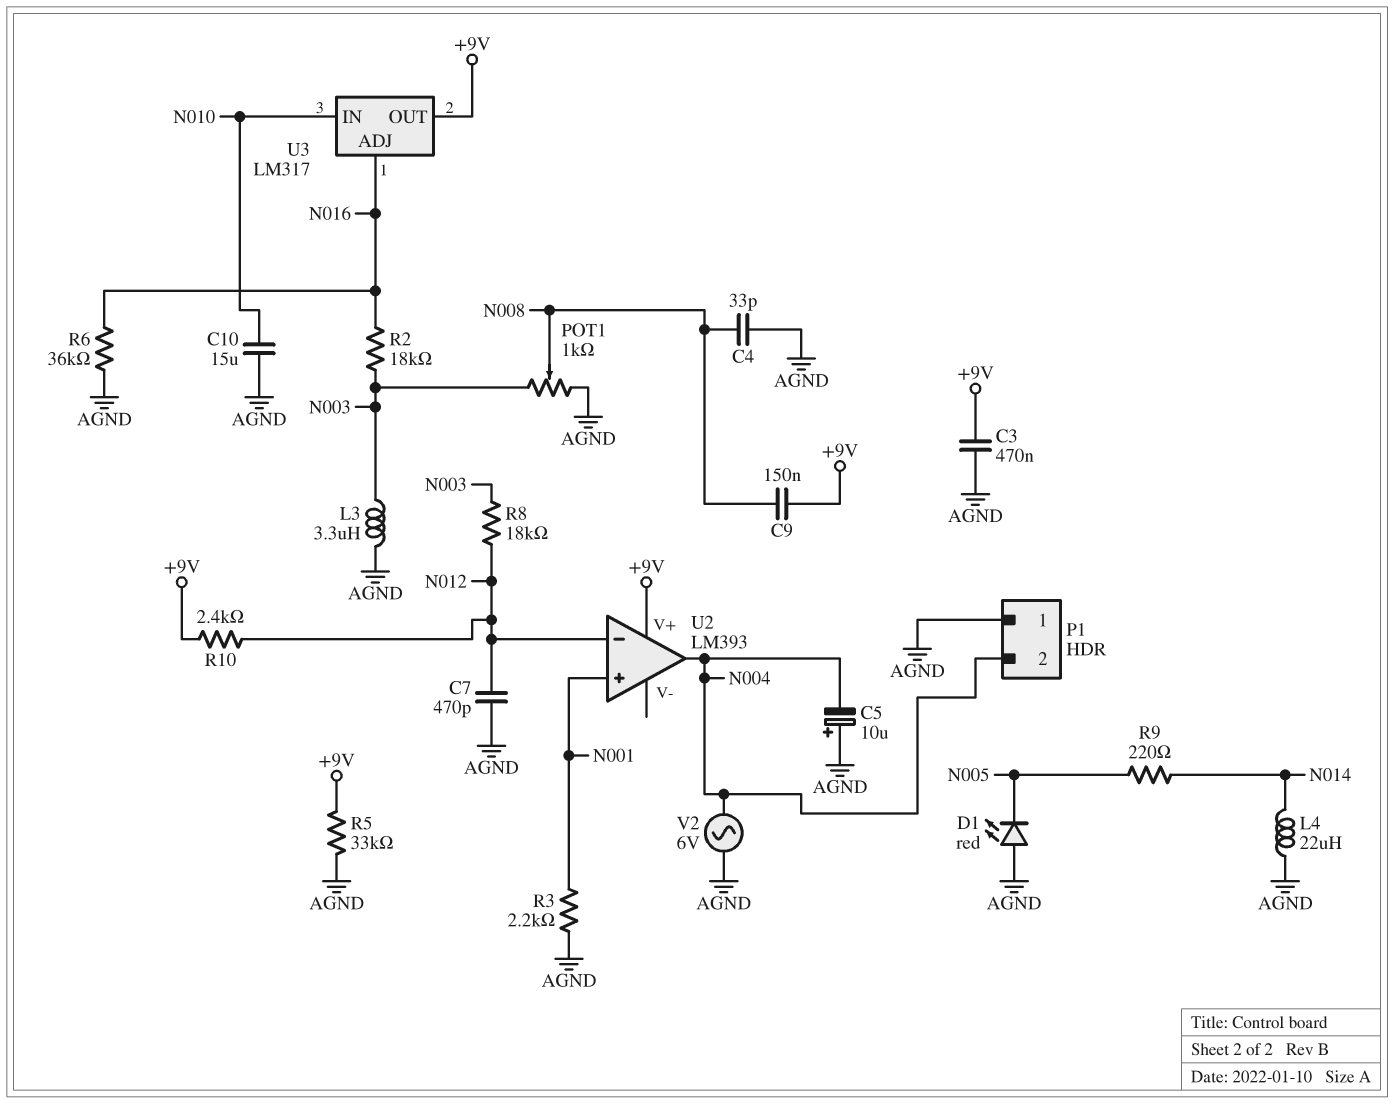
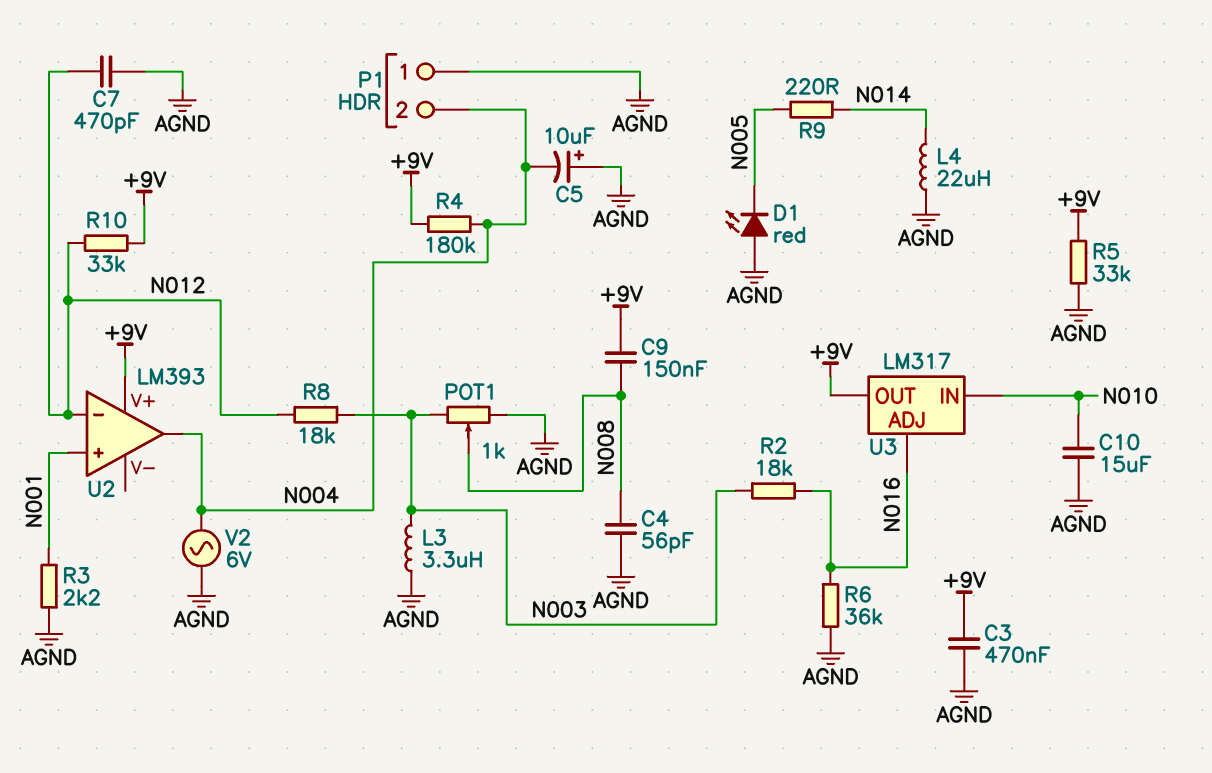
C4: 33pF (AGND, N008) -> 56pF (AGND, N008)
R4: none -> 180k (+9V, N004)
R10: 2.4k (+9V, N012) -> 33k (+9V, N012)

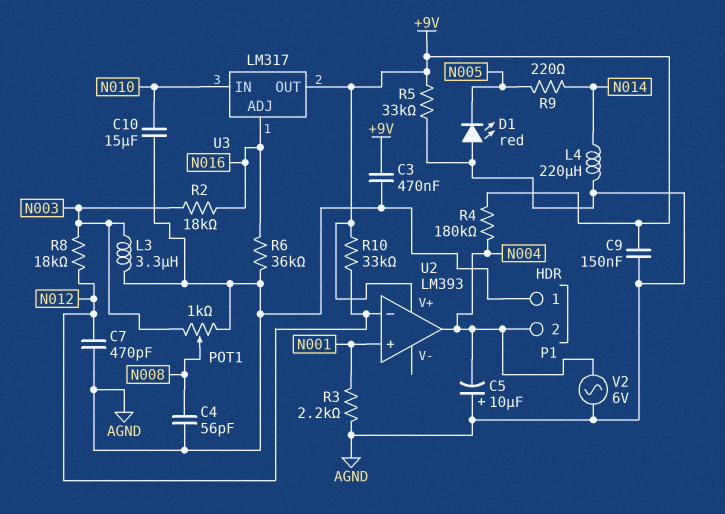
C9: 150nF (+9V, N008) -> 150nF (+9V, AGND)
L4: 22uH (AGND, N014) -> 220uH (AGND, N014)

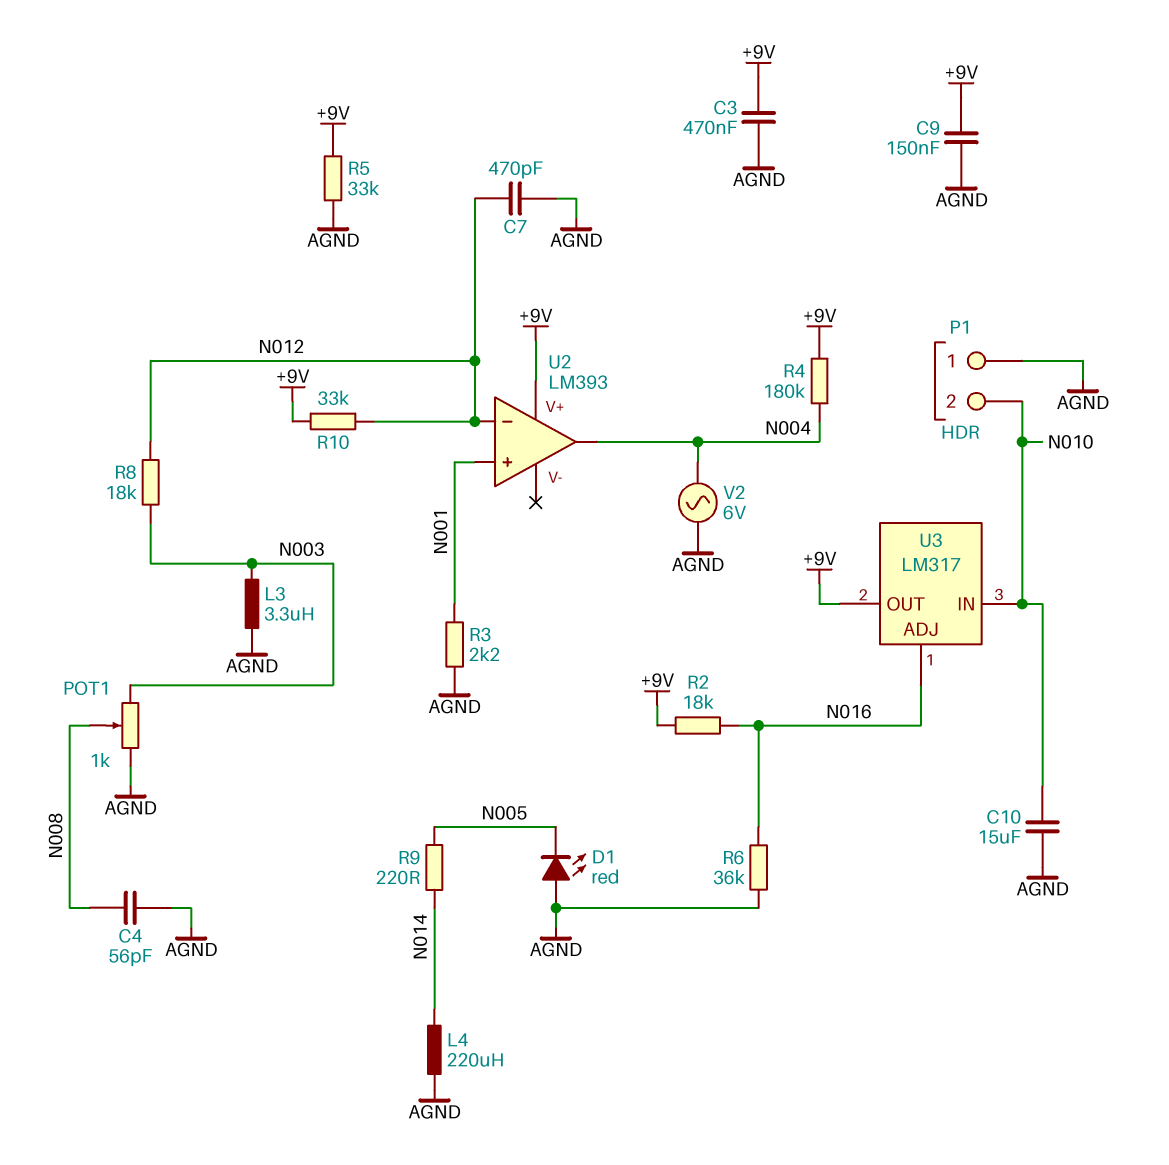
C5: 10uF (plus AGND, minus N004) -> none
P1 pin 2: N004 -> N010
R2: 18k (N003, N016) -> 18k (+9V, N016)

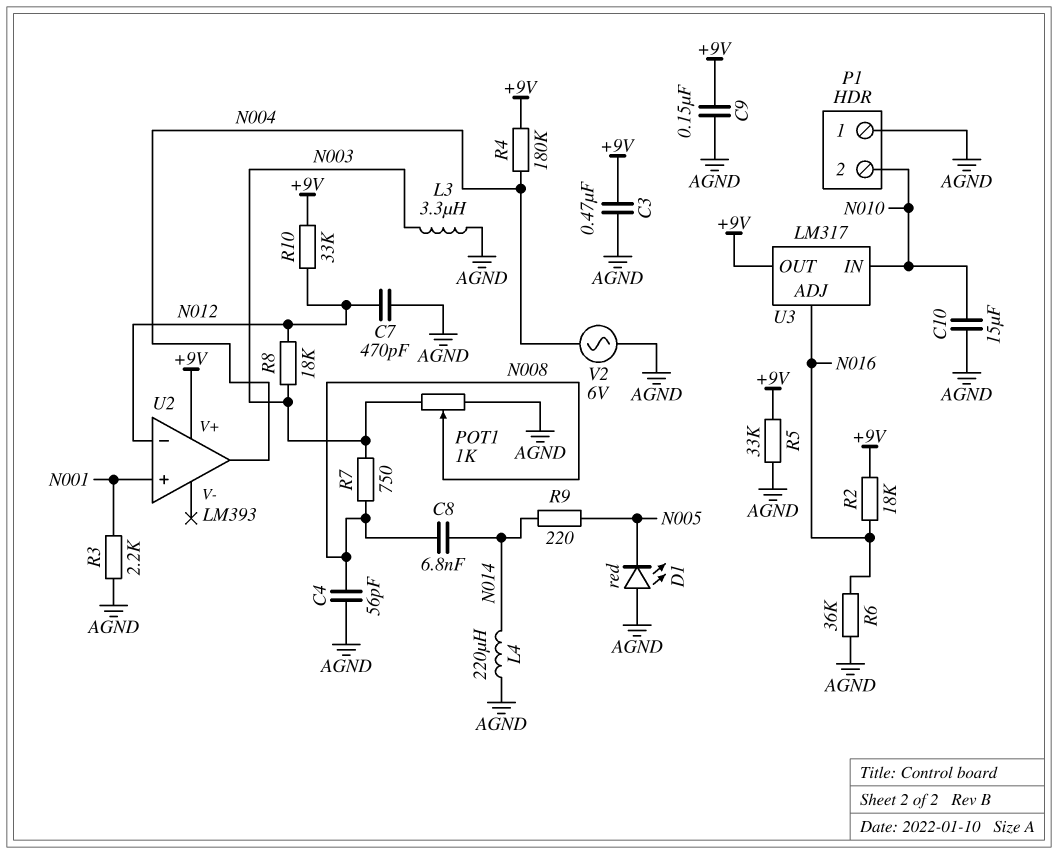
C8: none -> 6.8nF (N008, N014)
R7: none -> 750 (N003, N008)

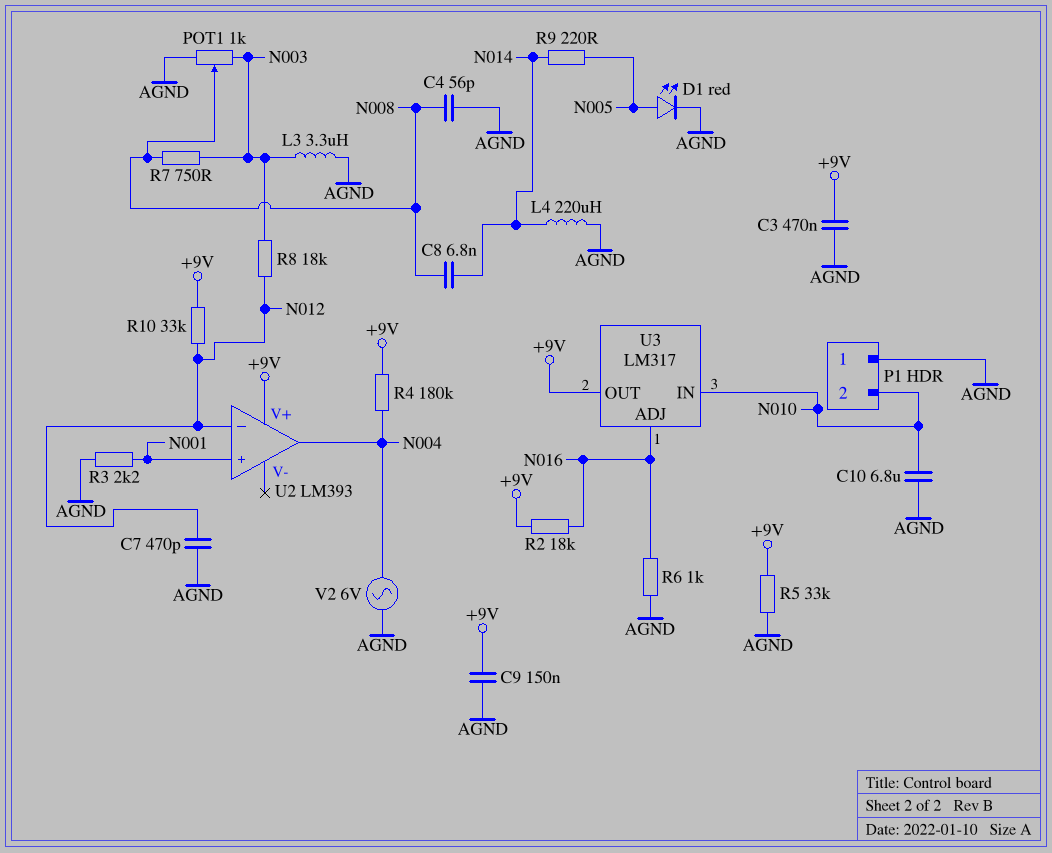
C10: 15uF (AGND, N010) -> 6.8uF (AGND, N010)
D1: LED red (A AGND, K N005) -> LED red (A N005, K AGND)
R6: 36k (AGND, N016) -> 1k (AGND, N016)

